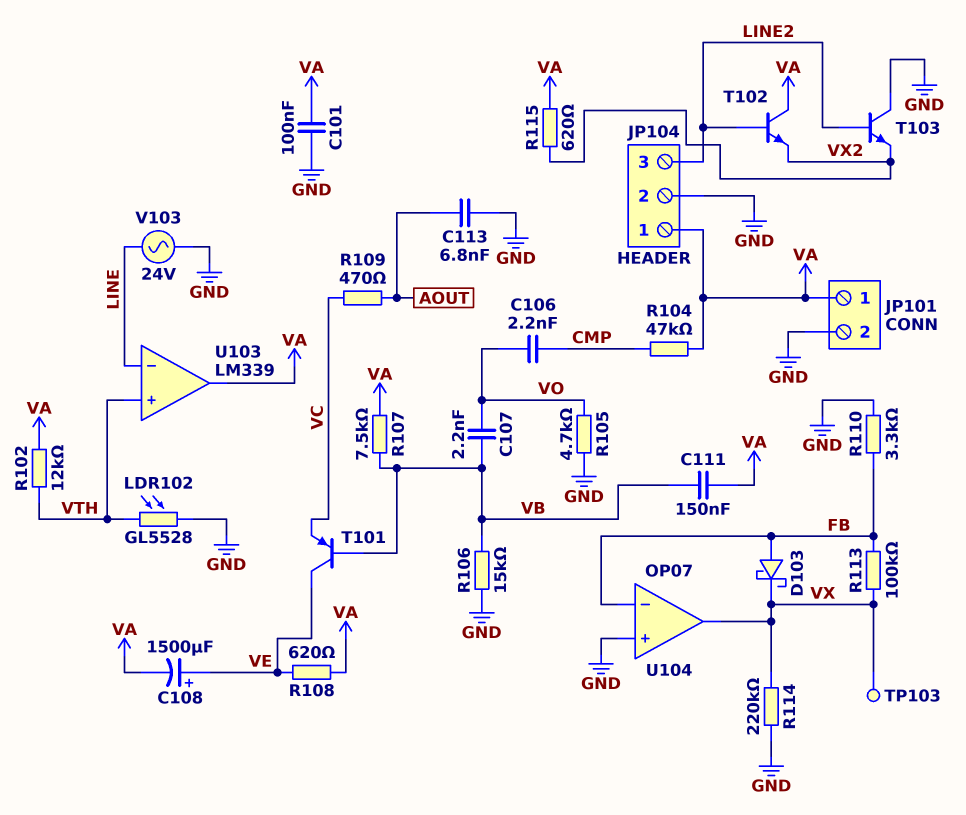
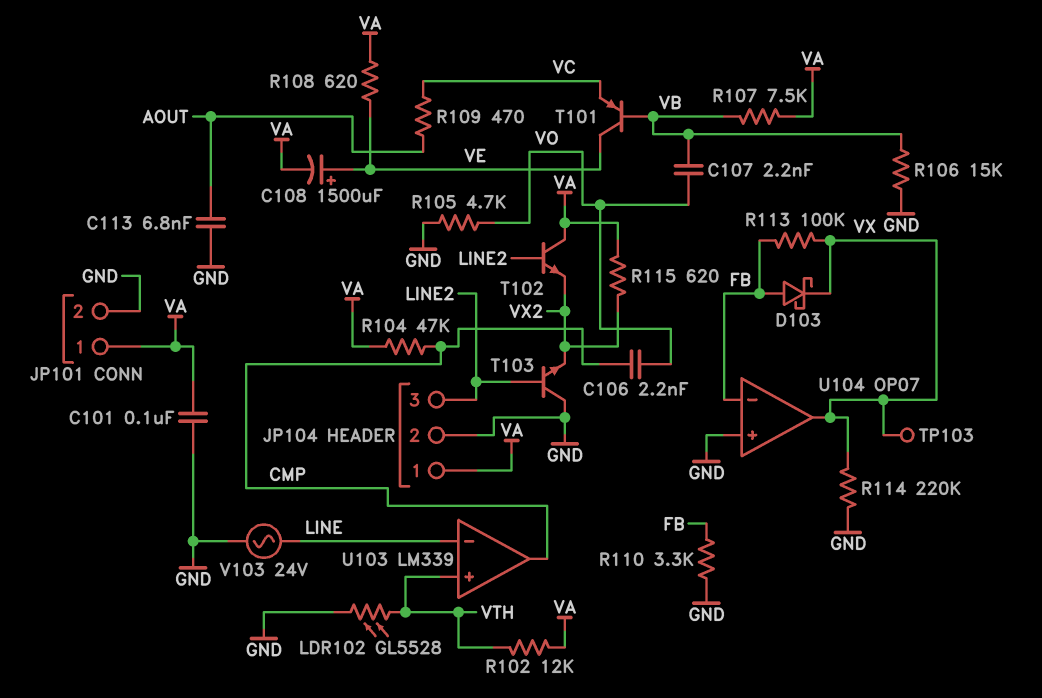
C111: 150nF (VA, VB) -> none
U103 pin out: VA -> CMP

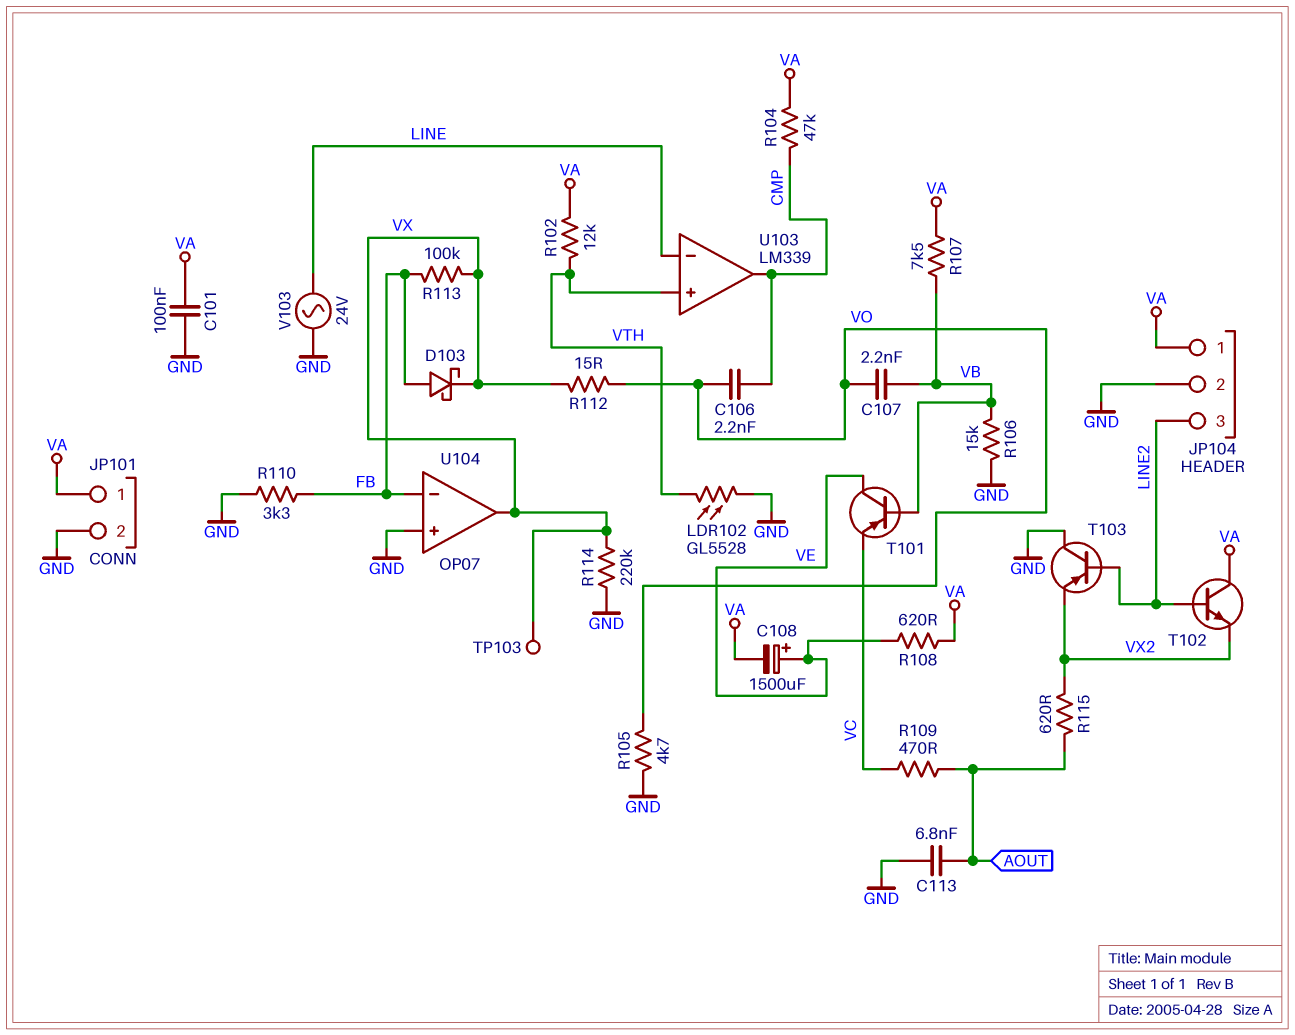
R112: none -> 15 (VO, VX)
R115: 620 (VA, VX2) -> 620 (AOUT, VX2)
T103: NPN (B LINE2, C GND, E VX2) -> PNP (B LINE2, C GND, E VX2)

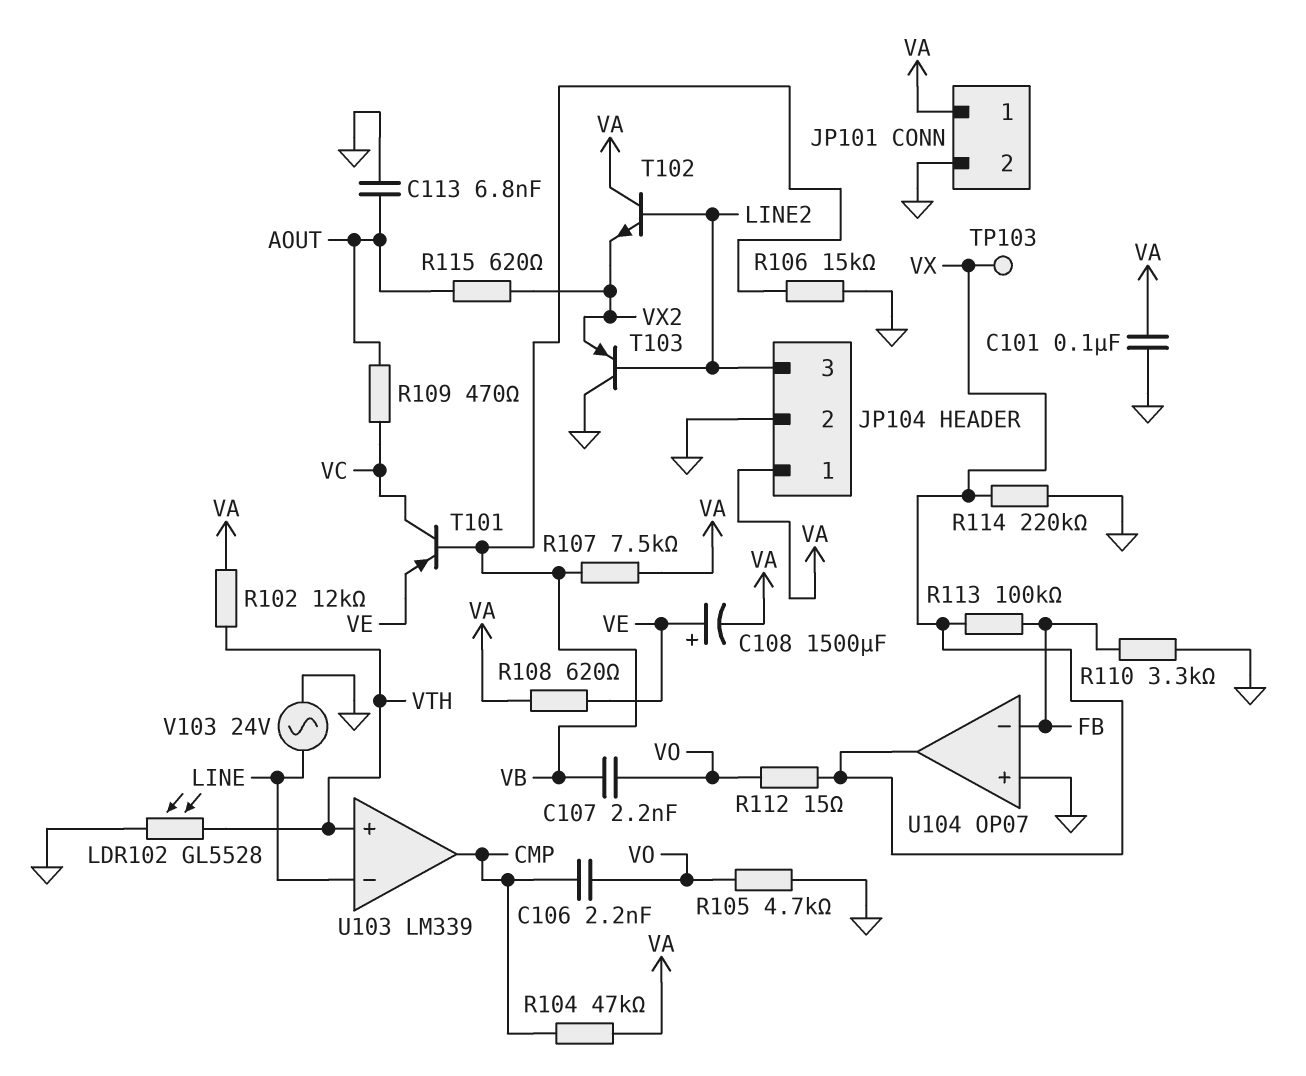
D103: schottky (A FB, K VX) -> none
T101: PNP (B VB, C VE, E VC) -> PNP (B VB, C VC, E VE)

